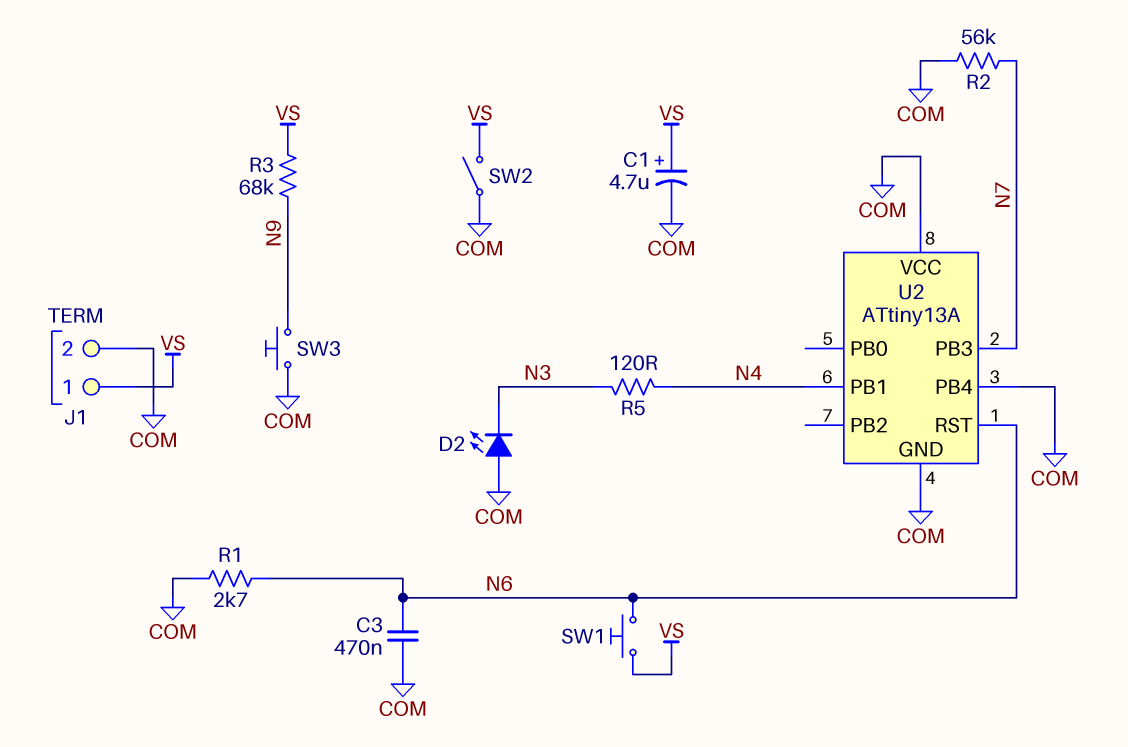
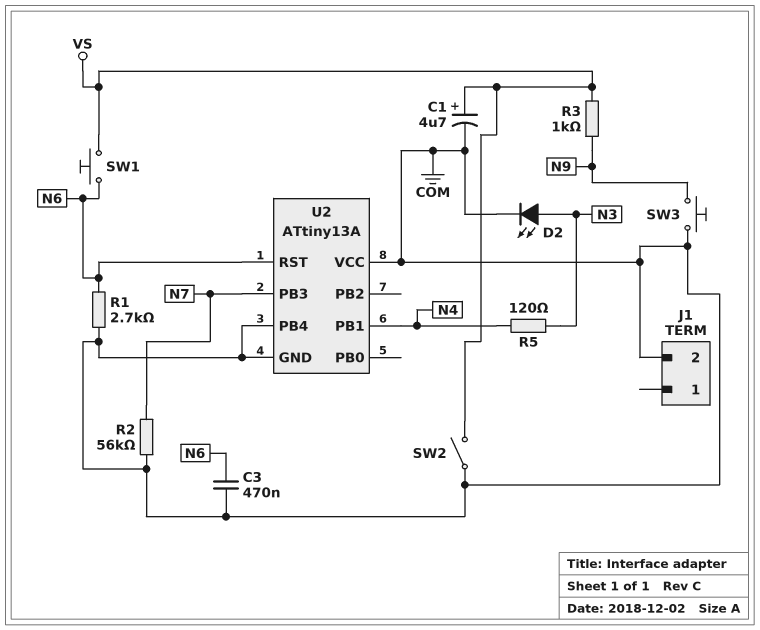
D2: LED (A COM, K N3) -> LED (A N3, K COM)
J1 pin 1: VS -> none
R3: 68k (N9, VS) -> 1k (N9, VS)

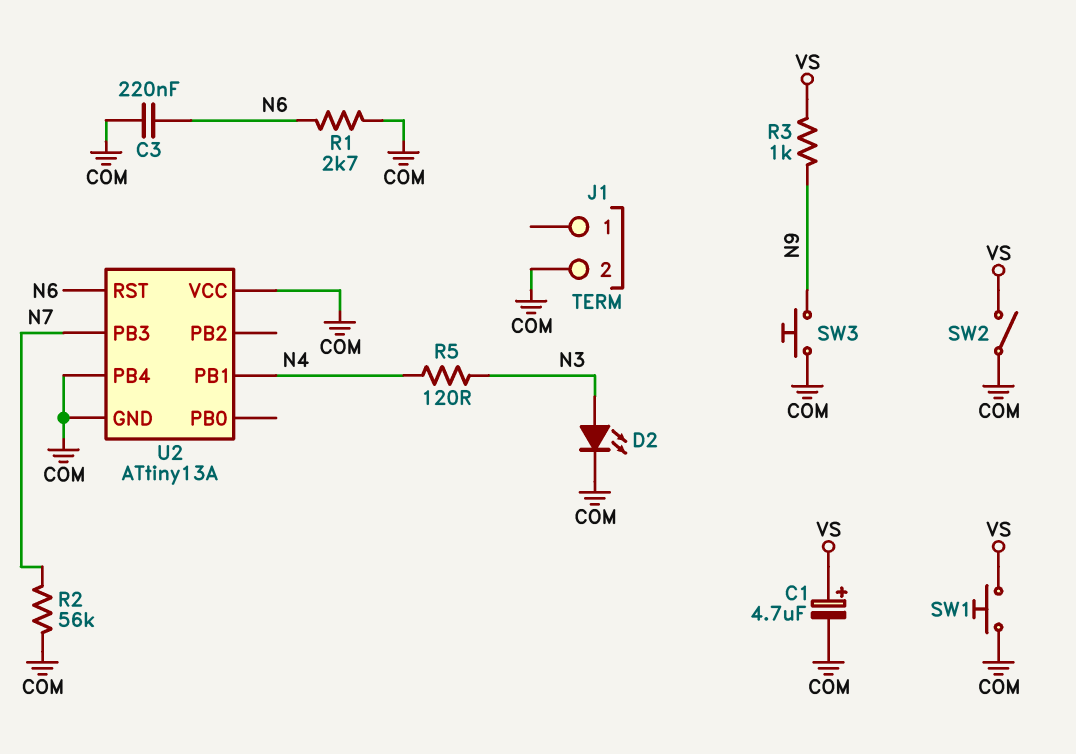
C3: 470nF (COM, N6) -> 220nF (COM, N6)
SW1: button (N6, VS) -> button (COM, VS)

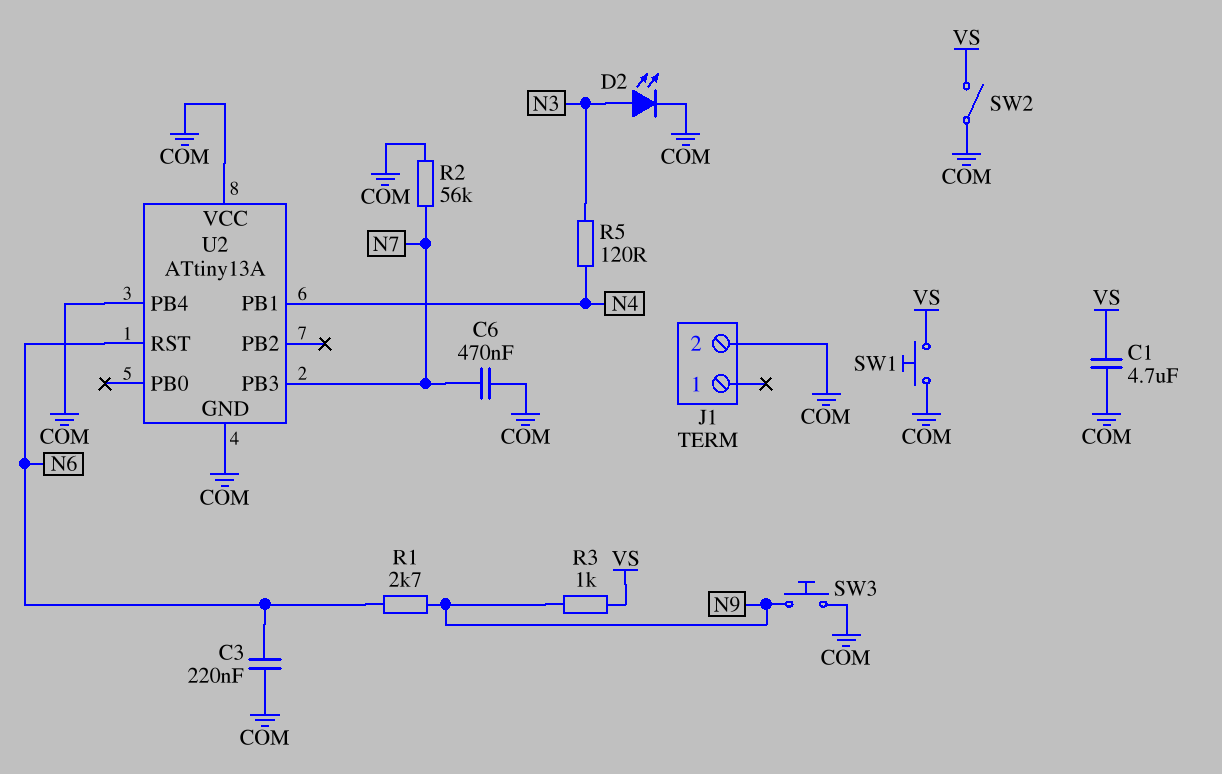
C1: 4.7uF (plus VS, minus COM) -> 4.7uF (COM, VS)
C6: none -> 470nF (COM, N7)
R1: 2.7k (COM, N6) -> 2.7k (N6, N9)

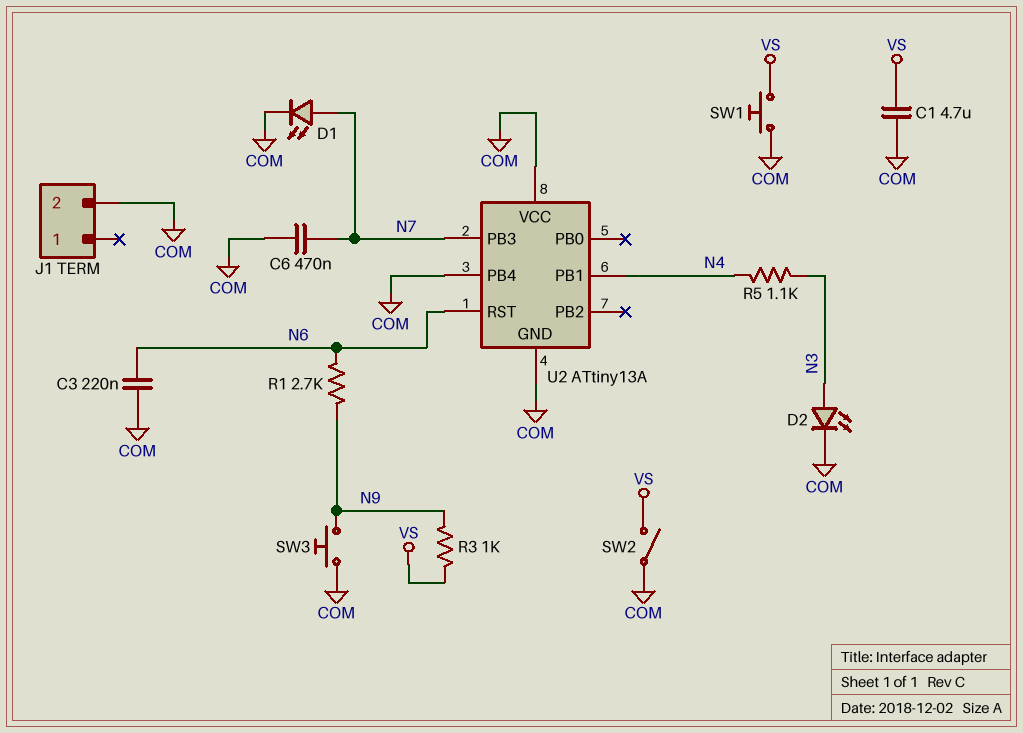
D1: none -> LED (A N7, K COM)
R2: 56k (COM, N7) -> none
R5: 120 (N3, N4) -> 1.1k (N3, N4)

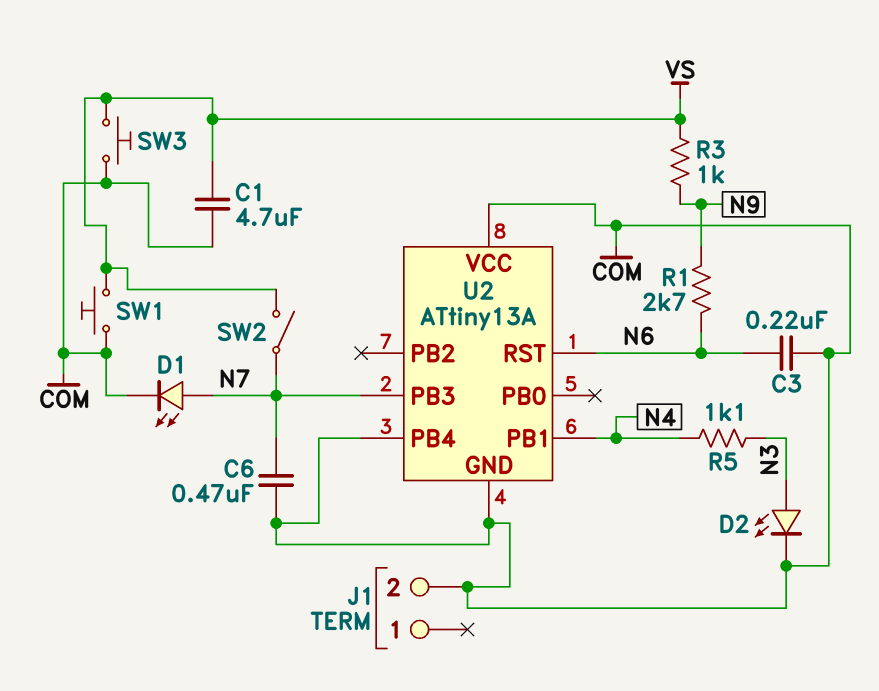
SW2: switch (COM, VS) -> switch (N7, VS)
SW3: button (COM, N9) -> button (COM, VS)

